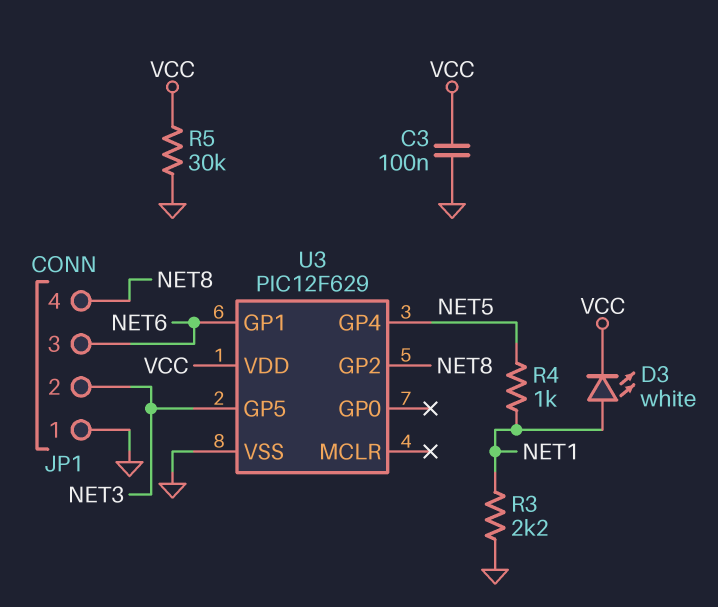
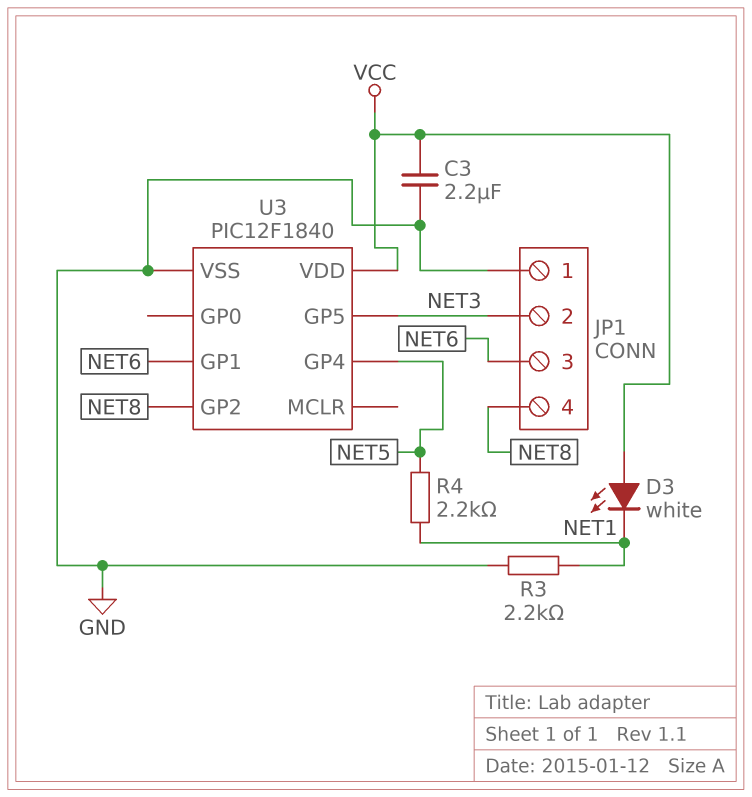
C3: 100nF (GND, VCC) -> 2.2uF (GND, VCC)
D3: LED white (A NET1, K VCC) -> LED white (A VCC, K NET1)
R4: 1k (NET1, NET5) -> 2.2k (NET1, NET5)
R5: 30k (GND, VCC) -> none
U3: PIC12F629 -> PIC12F1840

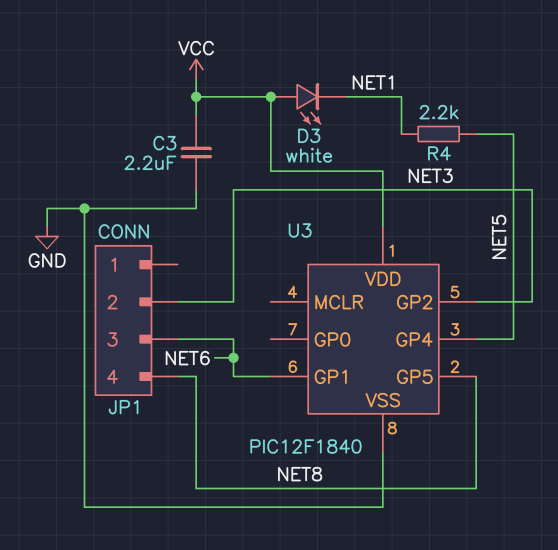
JP1 pin 1: GND -> none
R3: 2.2k (GND, NET1) -> none
U3 pin GP2: NET8 -> NET3
U3 pin GP5: NET3 -> NET8

